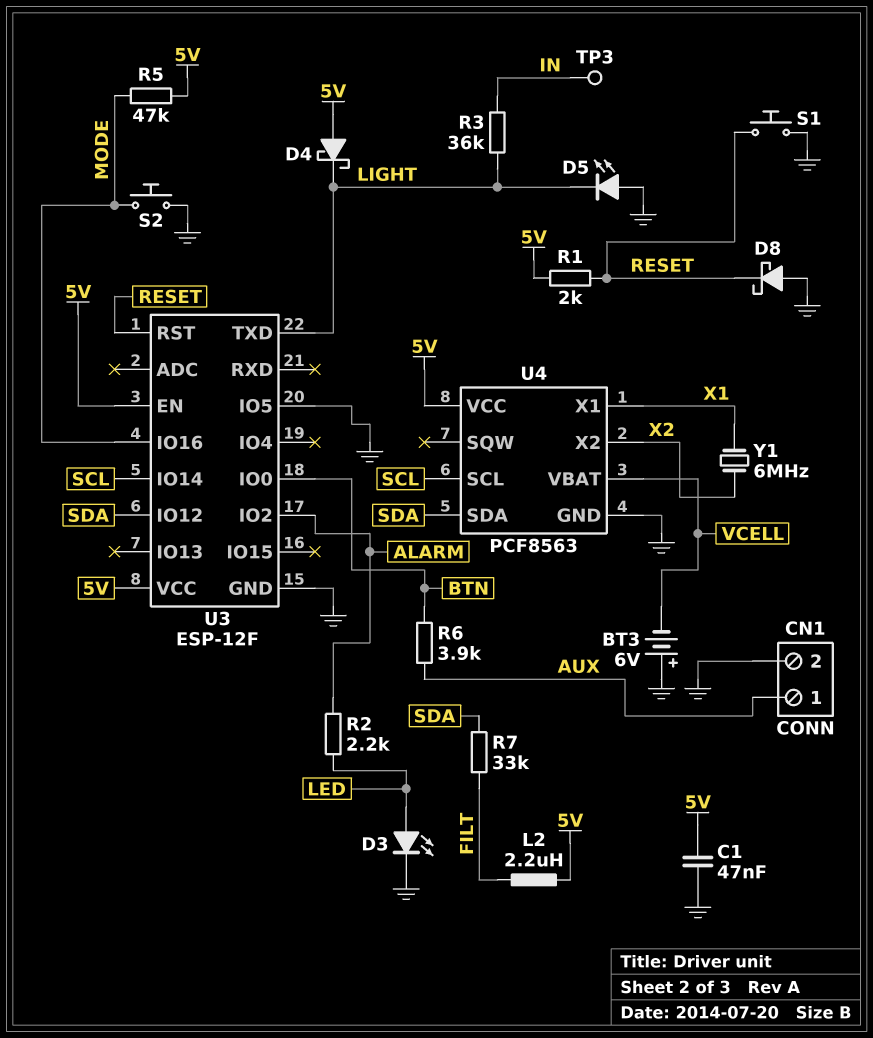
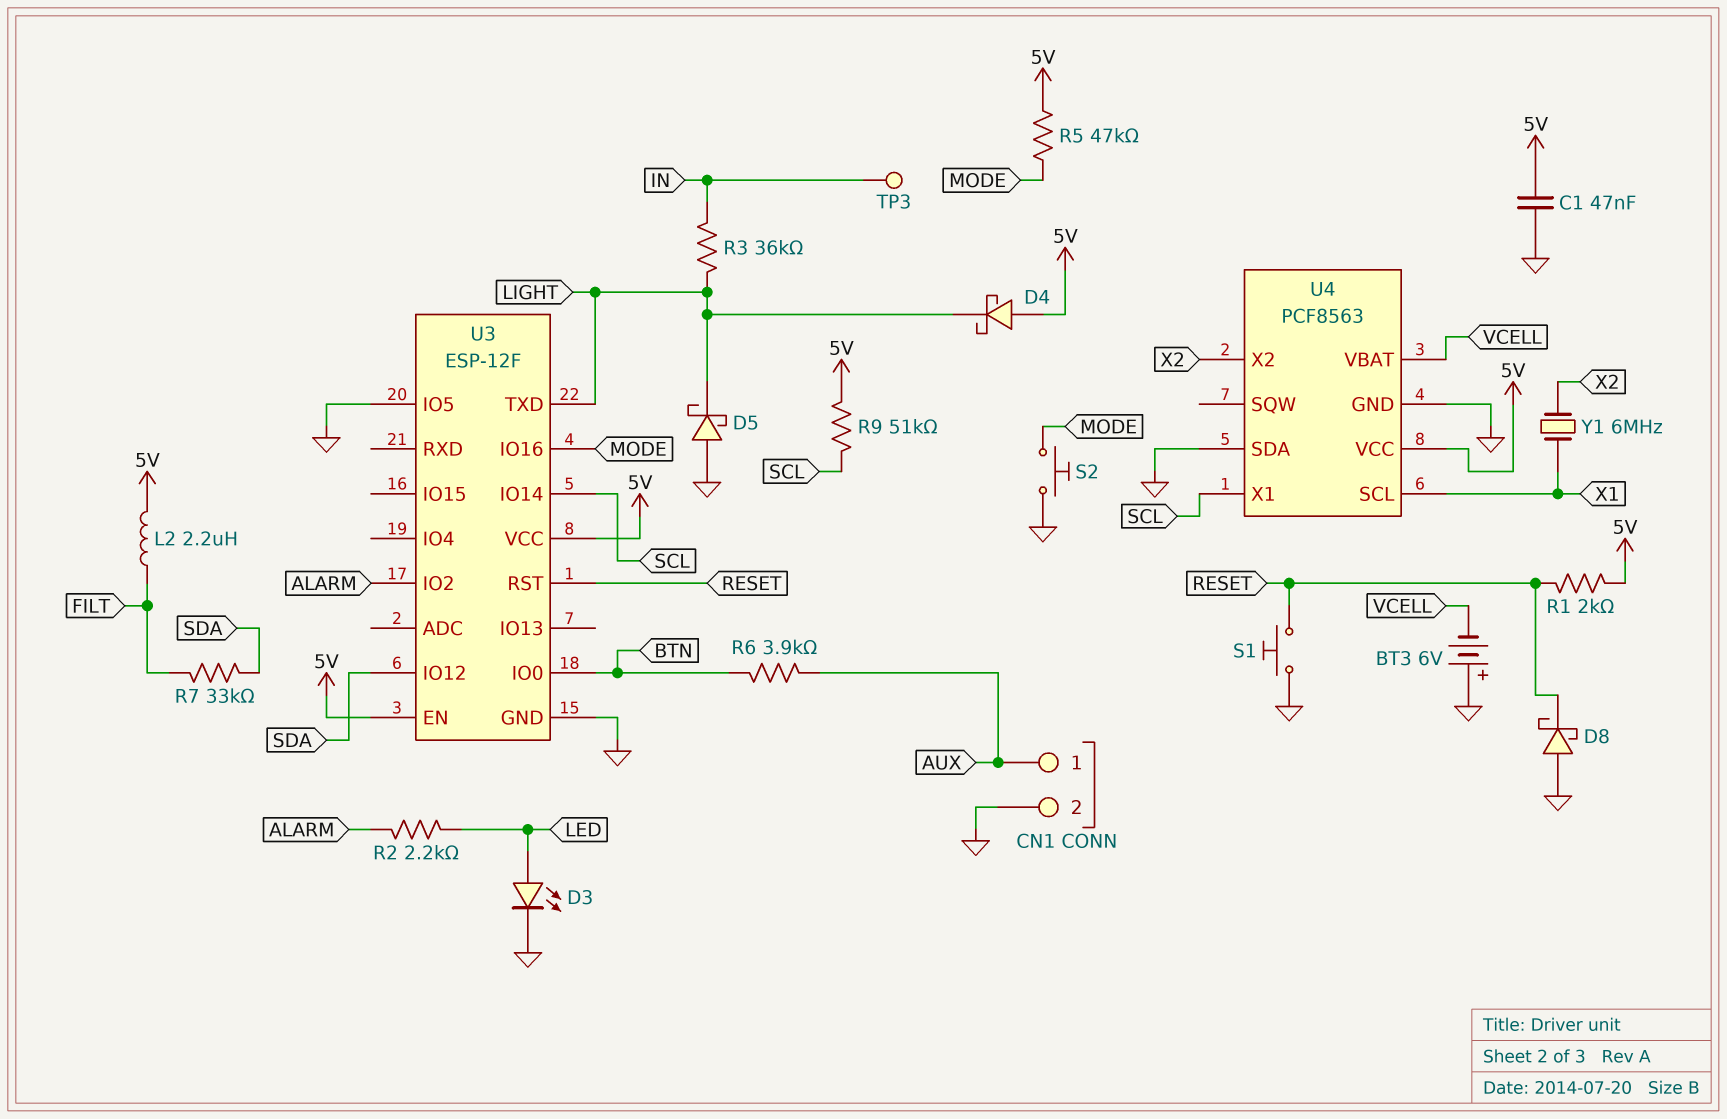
D5: LED (A GND, K LIGHT) -> schottky (A GND, K LIGHT)
R9: none -> 51k (5V, SCL)
U4 pin SCL: SCL -> X1
U4 pin SDA: SDA -> GND
U4 pin X1: X1 -> SCL

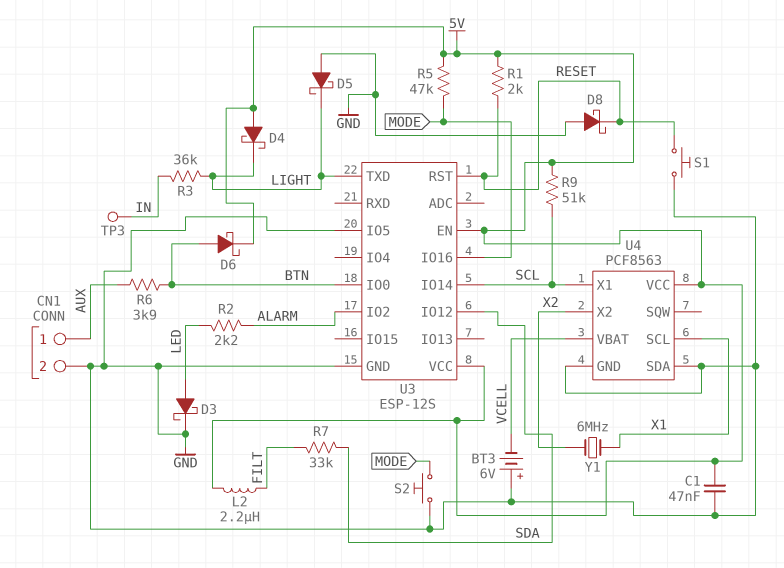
D3: LED (A LED, K GND) -> schottky (A LED, K GND)
D6: none -> schottky (A BTN, K 5V)
U3: ESP-12F -> ESP-12S

